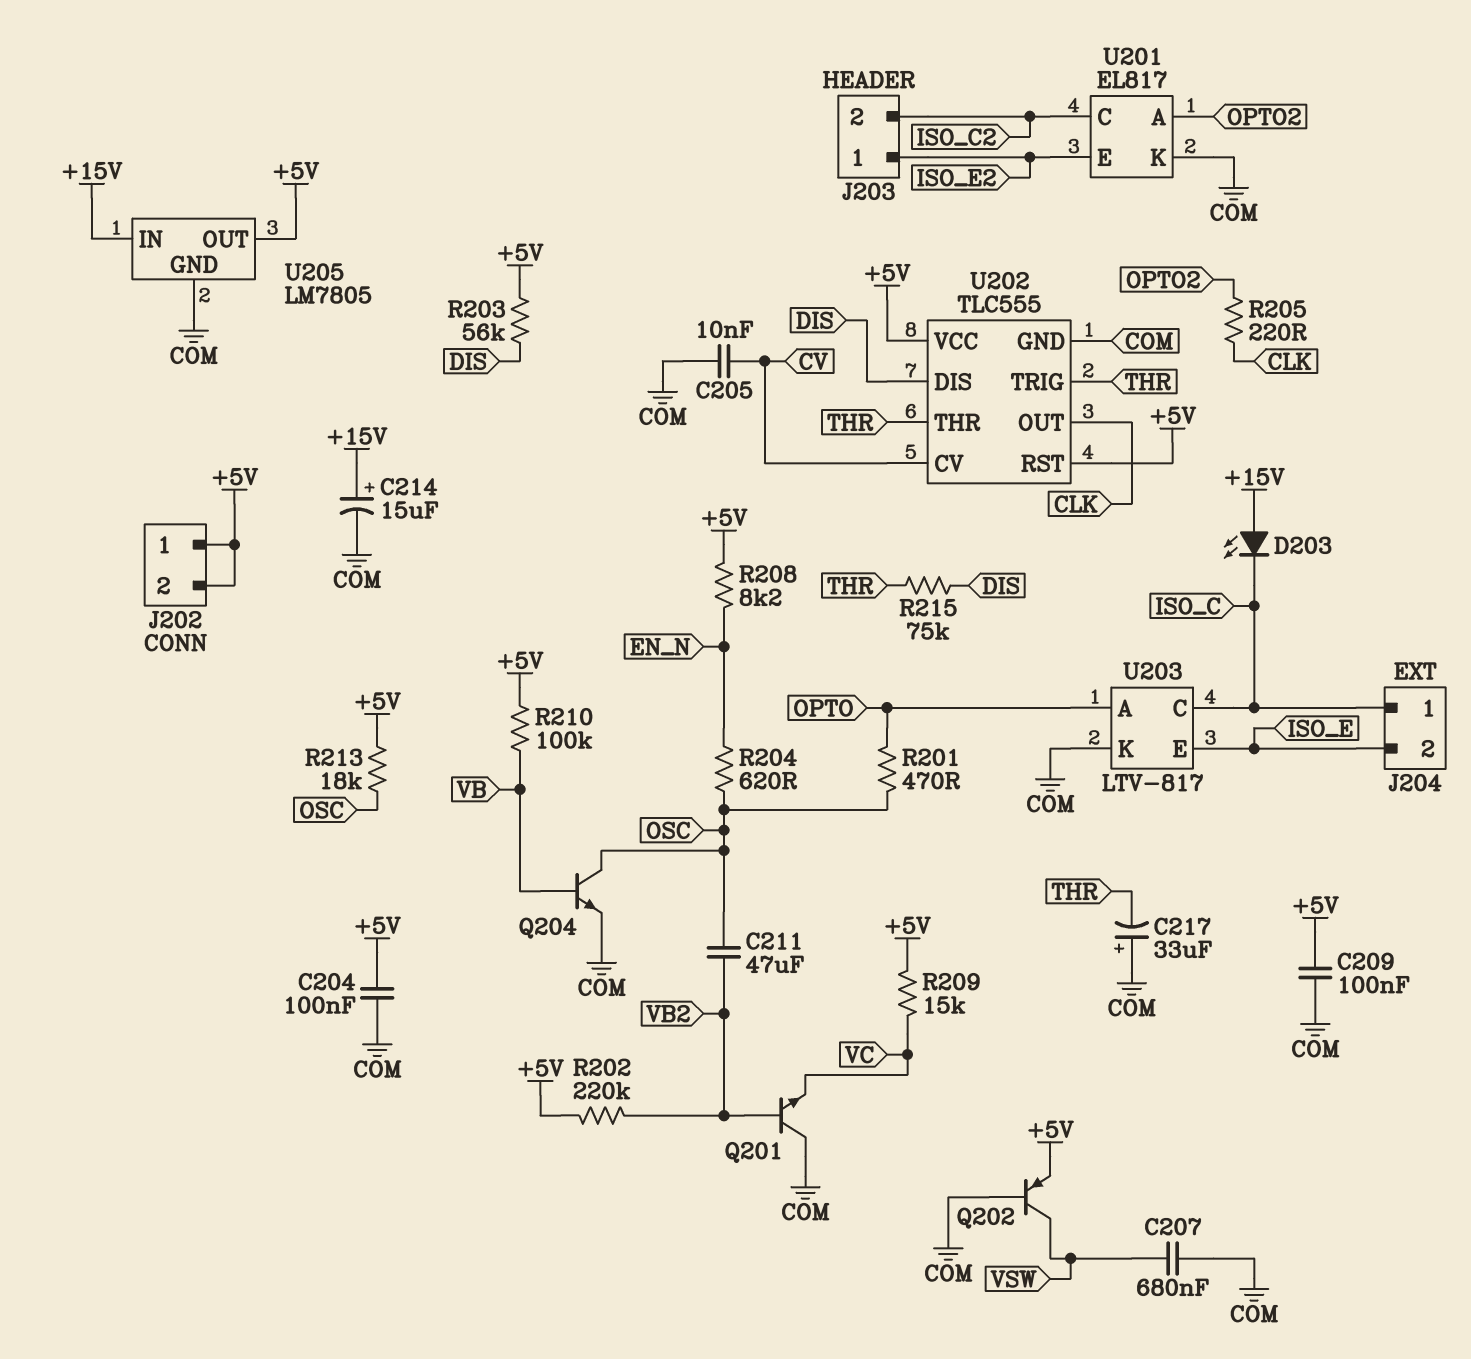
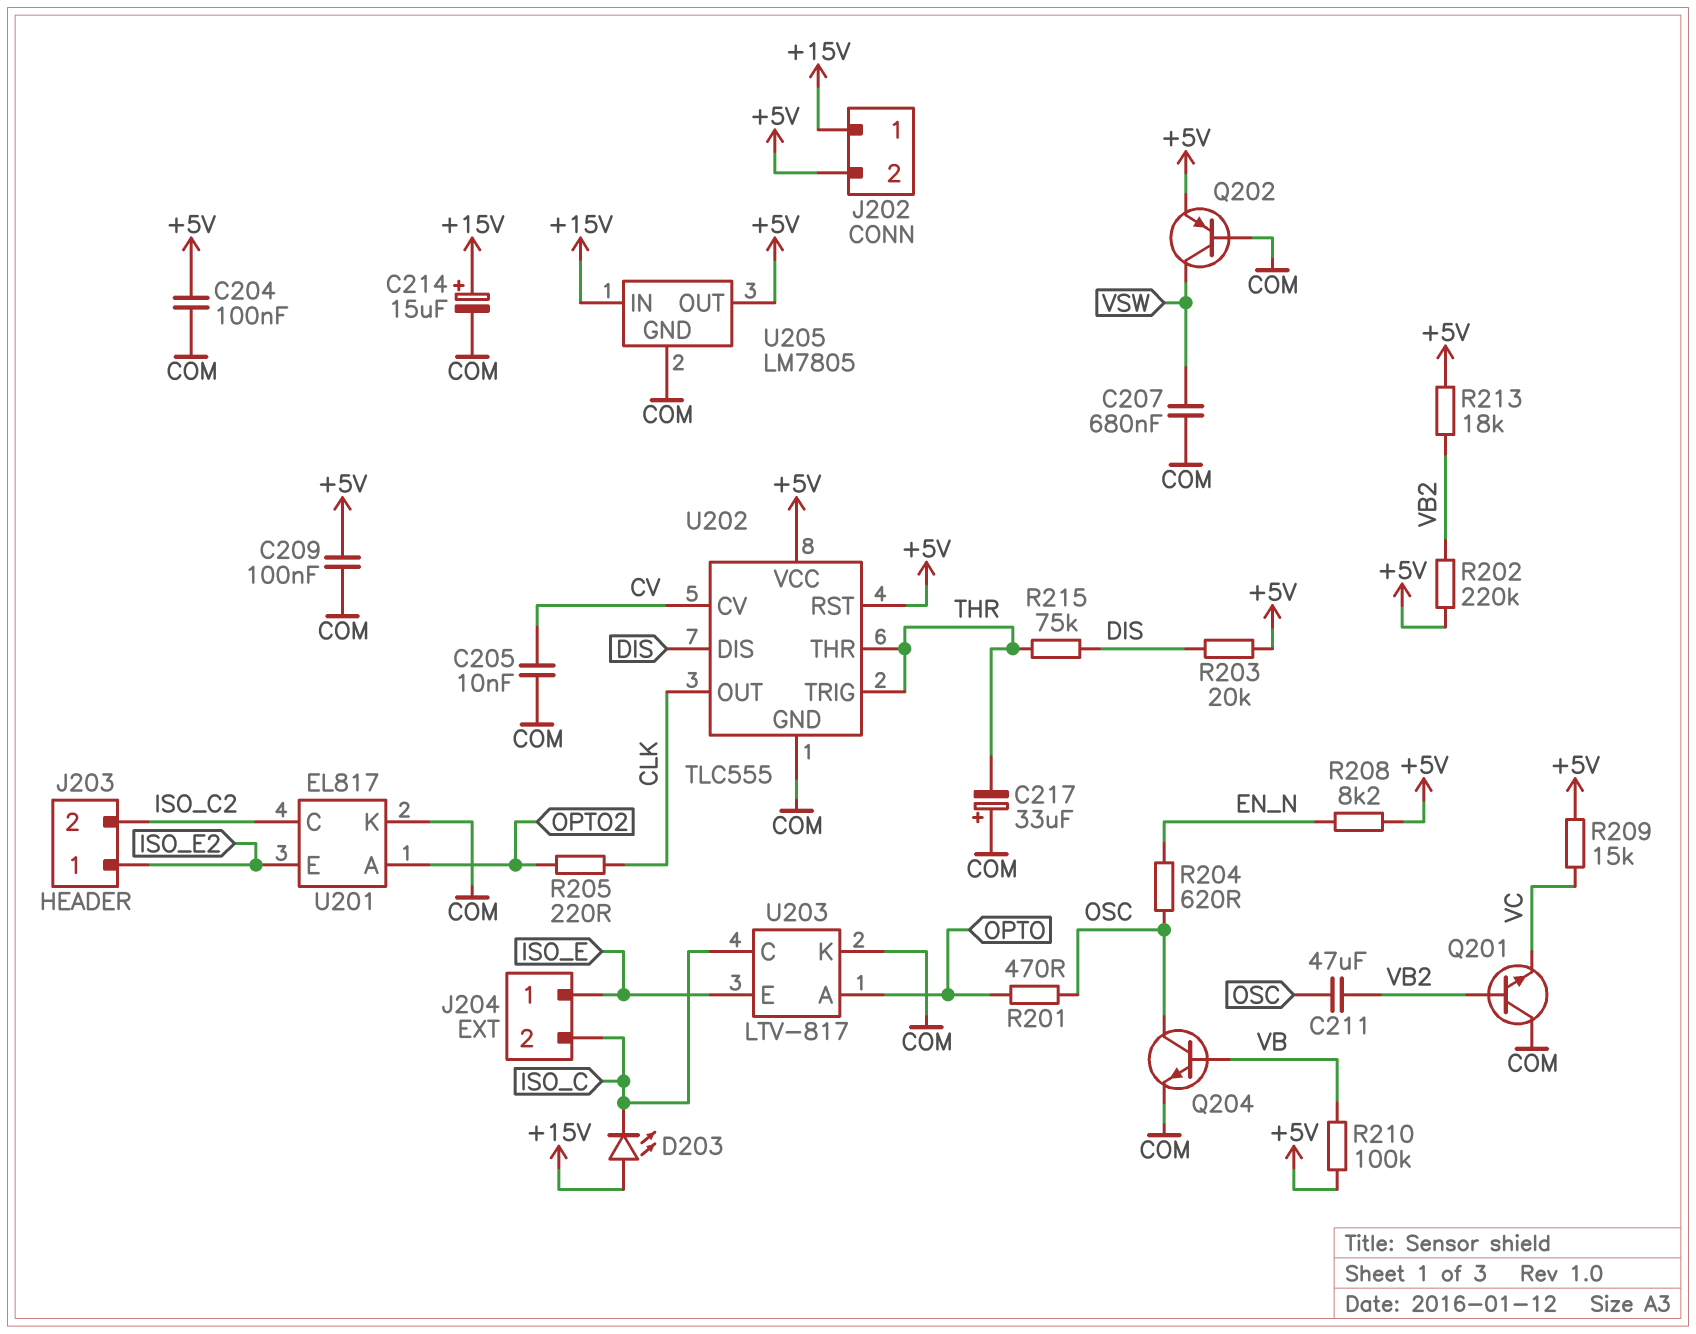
J202 pin 1: +5V -> +15V
J204 pin 1: ISO_C -> ISO_E
J204 pin 2: ISO_E -> ISO_C
R203: 56k (+5V, DIS) -> 20k (+5V, DIS)
R213: 18k (+5V, OSC) -> 18k (+5V, VB2)

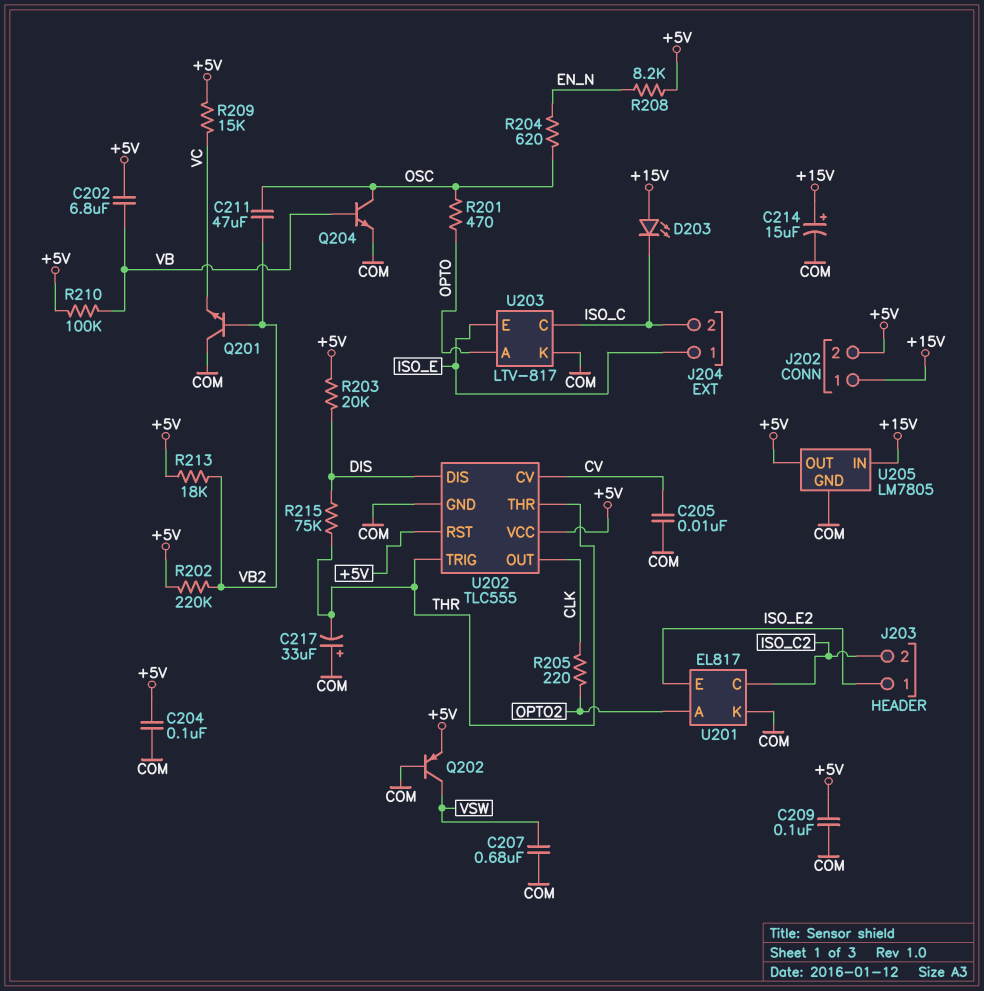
C202: none -> 6.8uF (+5V, VB)

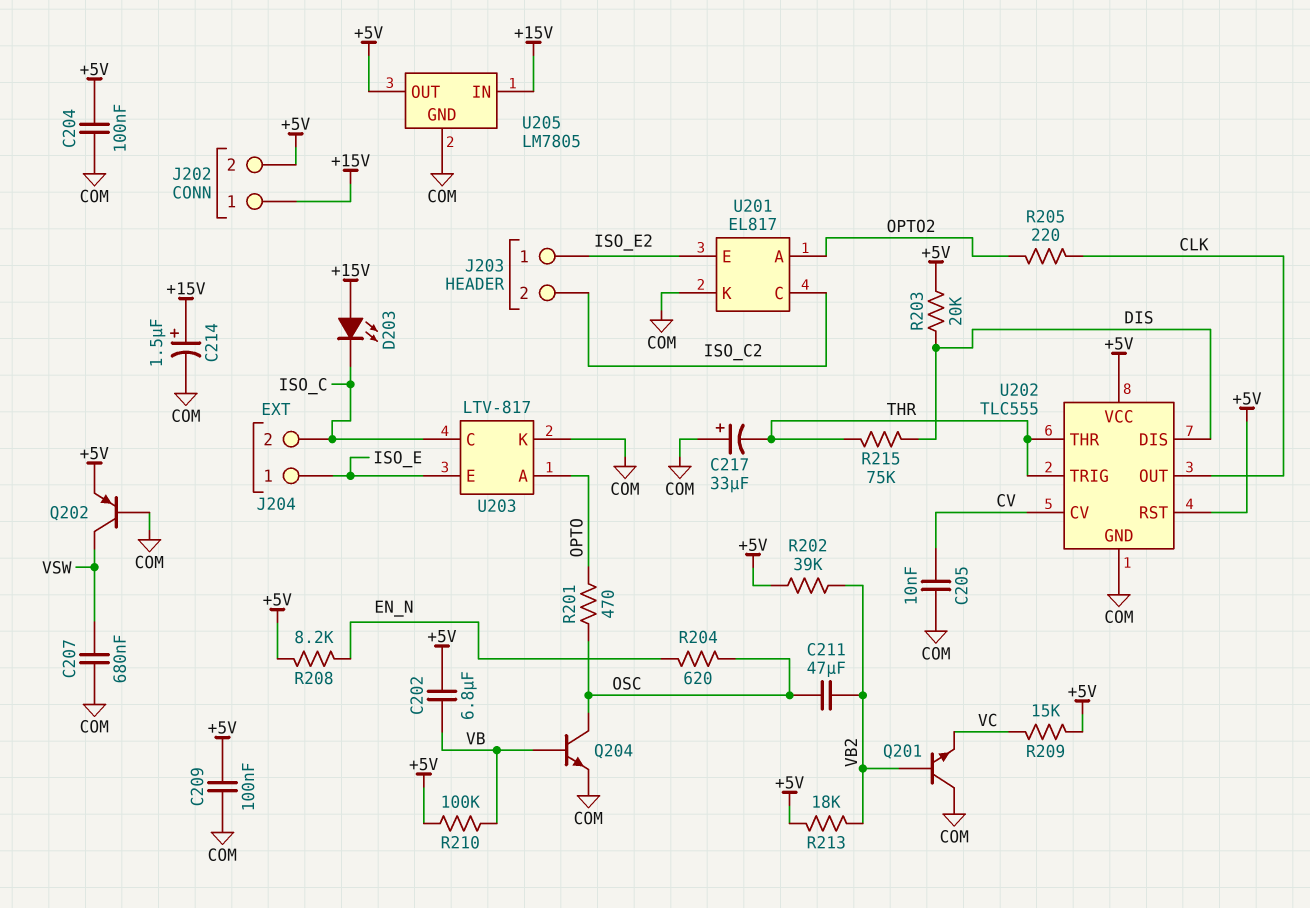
C214: 15uF (plus +15V, minus COM) -> 1.5uF (plus +15V, minus COM)
R202: 220k (+5V, VB2) -> 39k (+5V, VB2)

